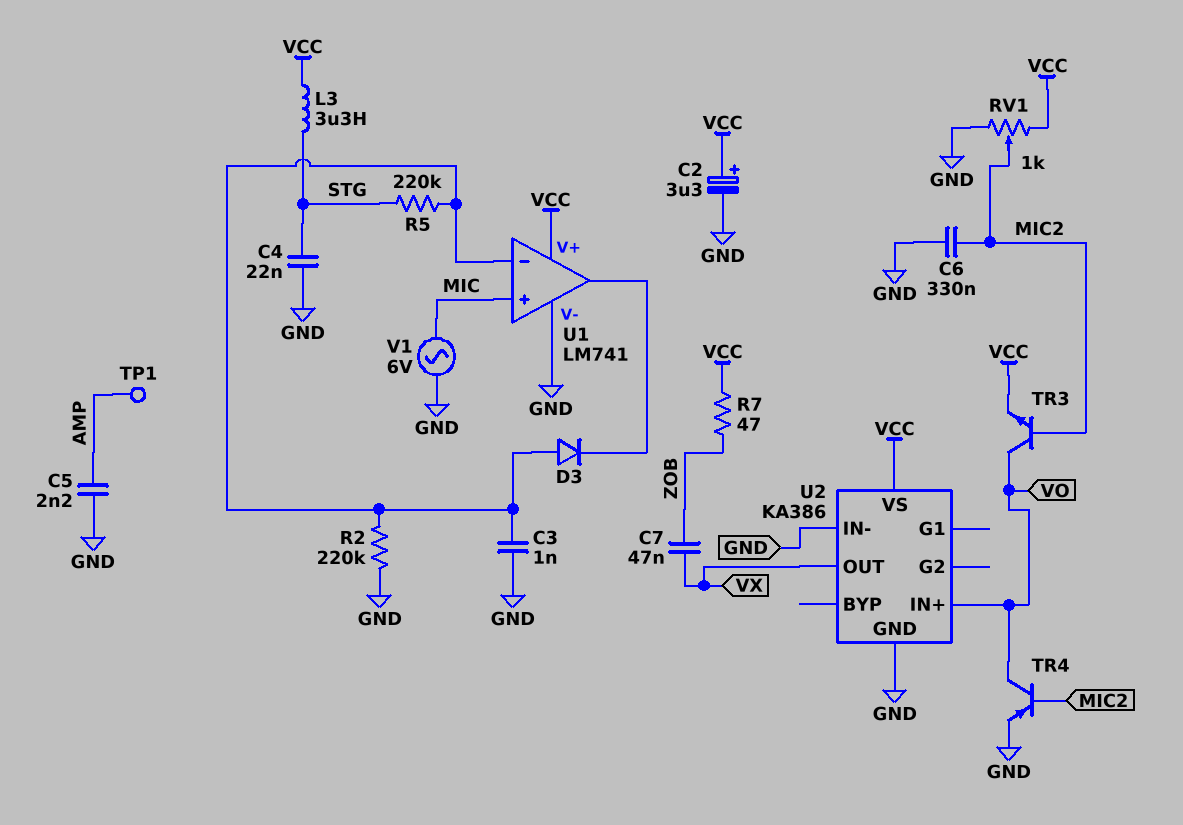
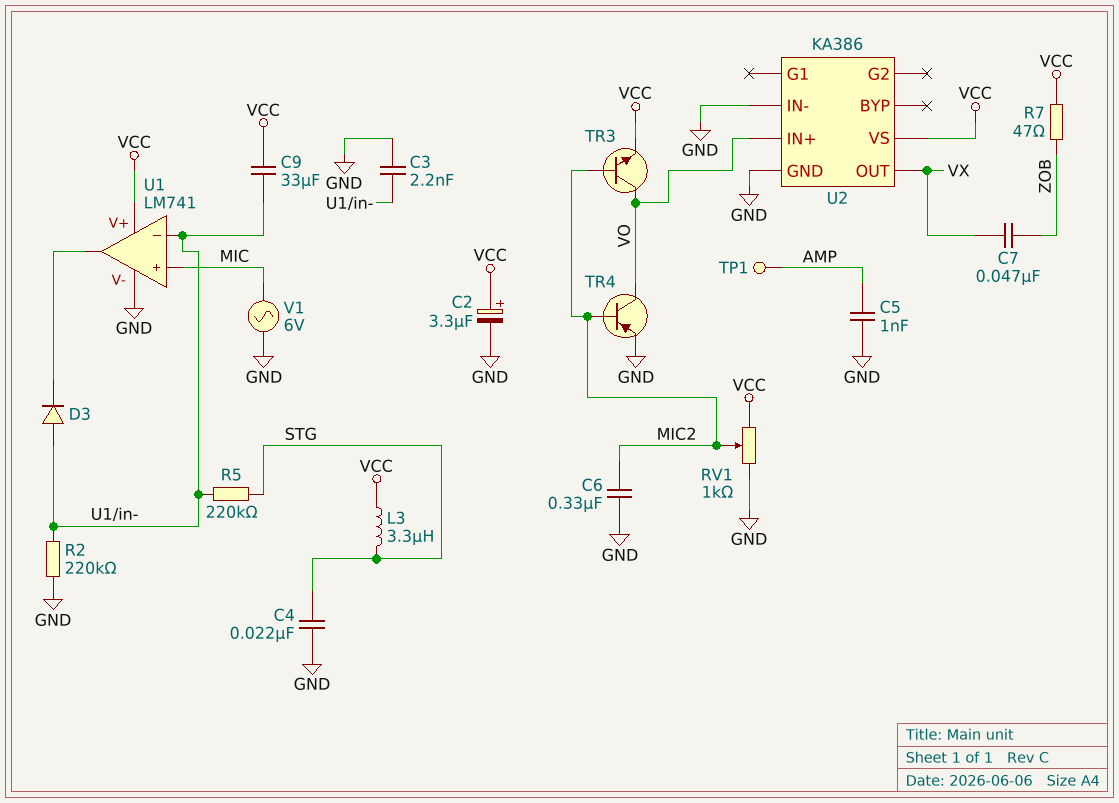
C3: 1nF (GND, U1/in-) -> 2.2nF (GND, U1/in-)
C5: 2.2nF (AMP, GND) -> 1nF (AMP, GND)
C9: none -> 33uF (U1/in-, VCC)

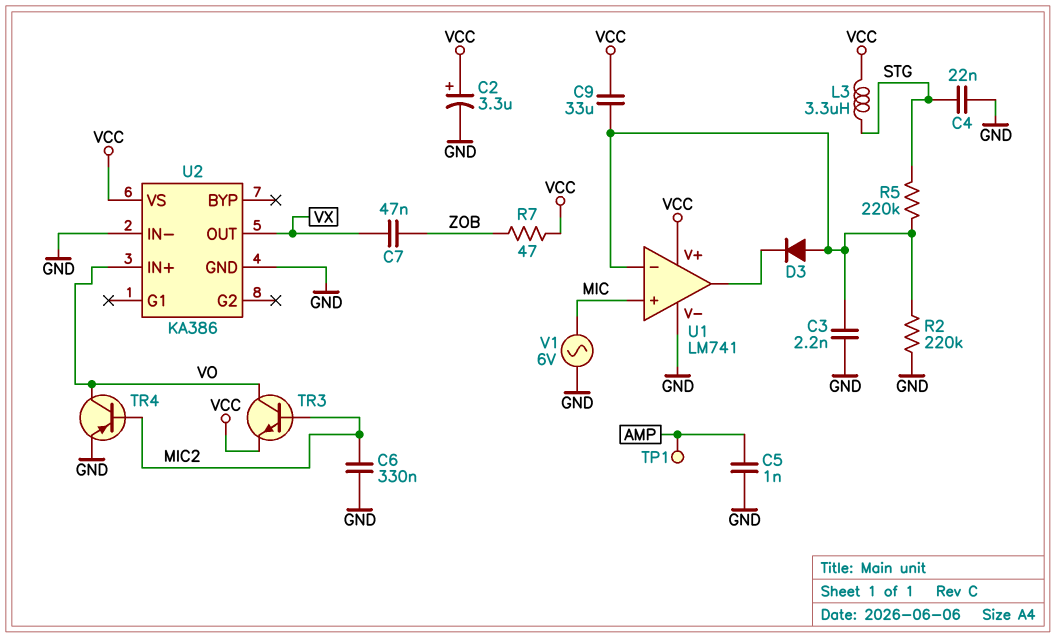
RV1: 1k (GND, VCC, wiper MIC2) -> none

